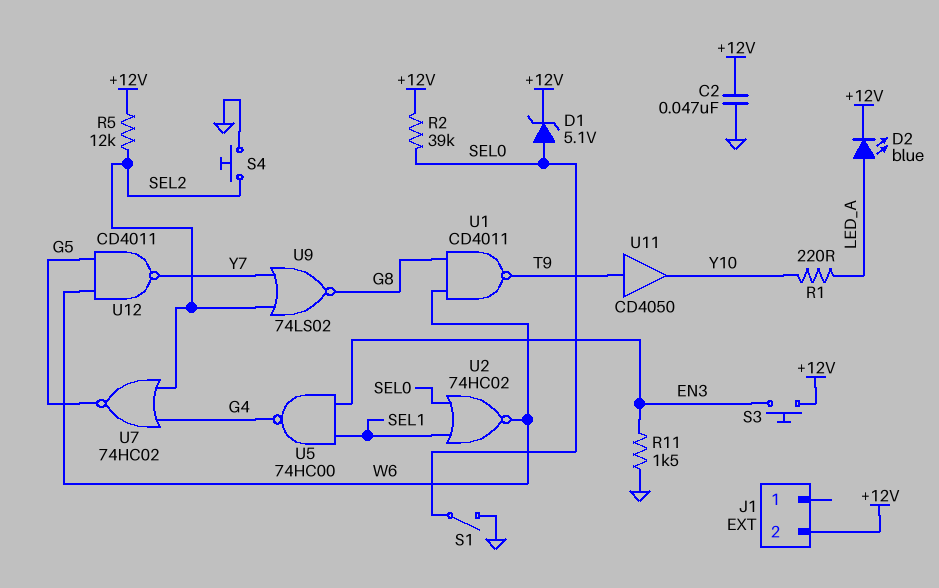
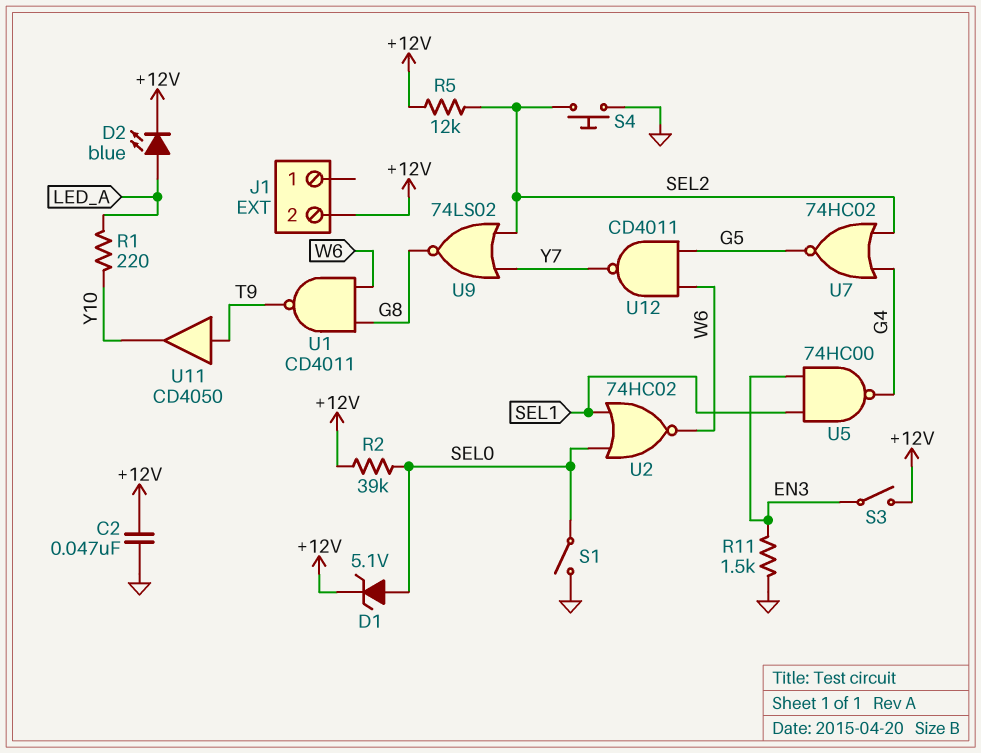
S3: button (+12V, EN3) -> switch (+12V, EN3)

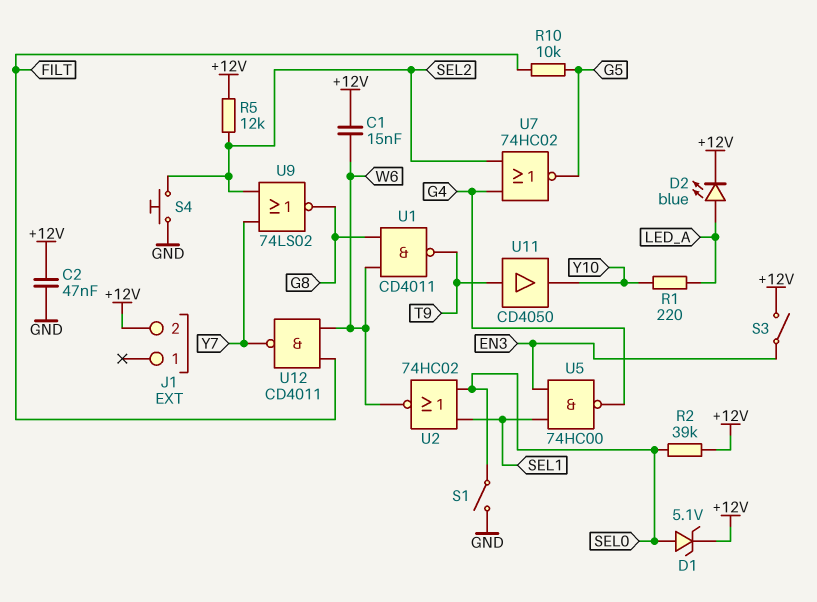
C1: none -> 15nF (+12V, W6)
R10: none -> 10k (FILT, G5)
R11: 1.5k (EN3, GND) -> none
U12: NAND CD4011 (in G5, in W6, out Y7) -> NAND CD4011 (in FILT, in W6, out Y7)

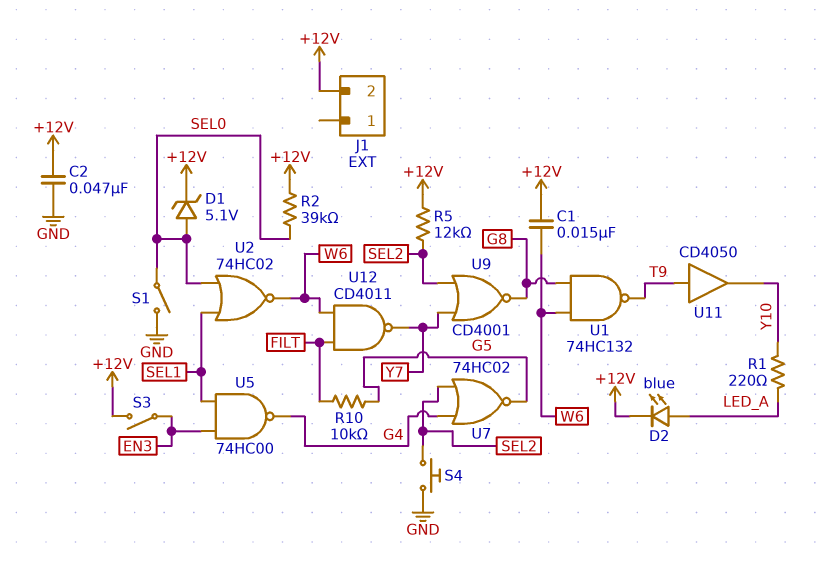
U1: NAND CD4011 (in G8, in W6, out T9) -> NAND 74HC132 (in G8, in W6, out T9)
U9: NOR 74LS02 (in SEL2, in Y7, out G8) -> NOR CD4001 (in SEL2, in Y7, out G8)

